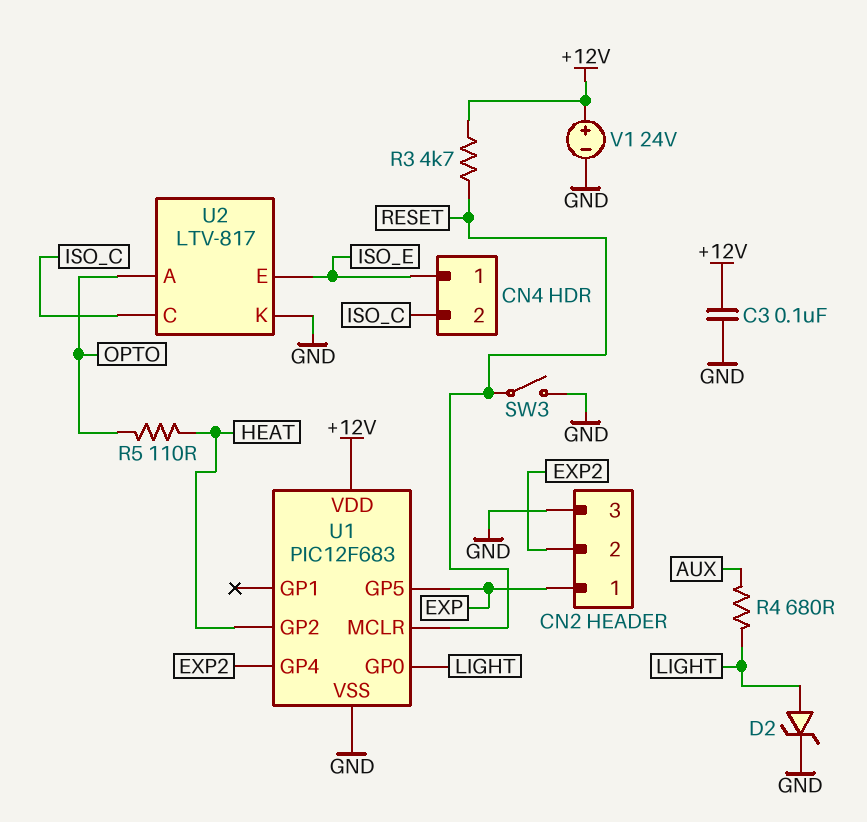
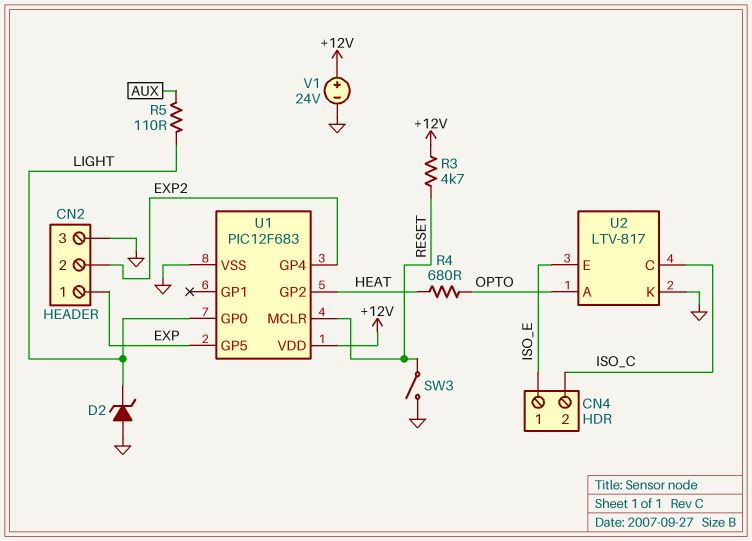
C3: 100nF (+12V, GND) -> none
D2: zener (A LIGHT, K GND) -> zener (A GND, K LIGHT)
R4: 680 (AUX, LIGHT) -> 680 (HEAT, OPTO)
R5: 110 (HEAT, OPTO) -> 110 (AUX, LIGHT)

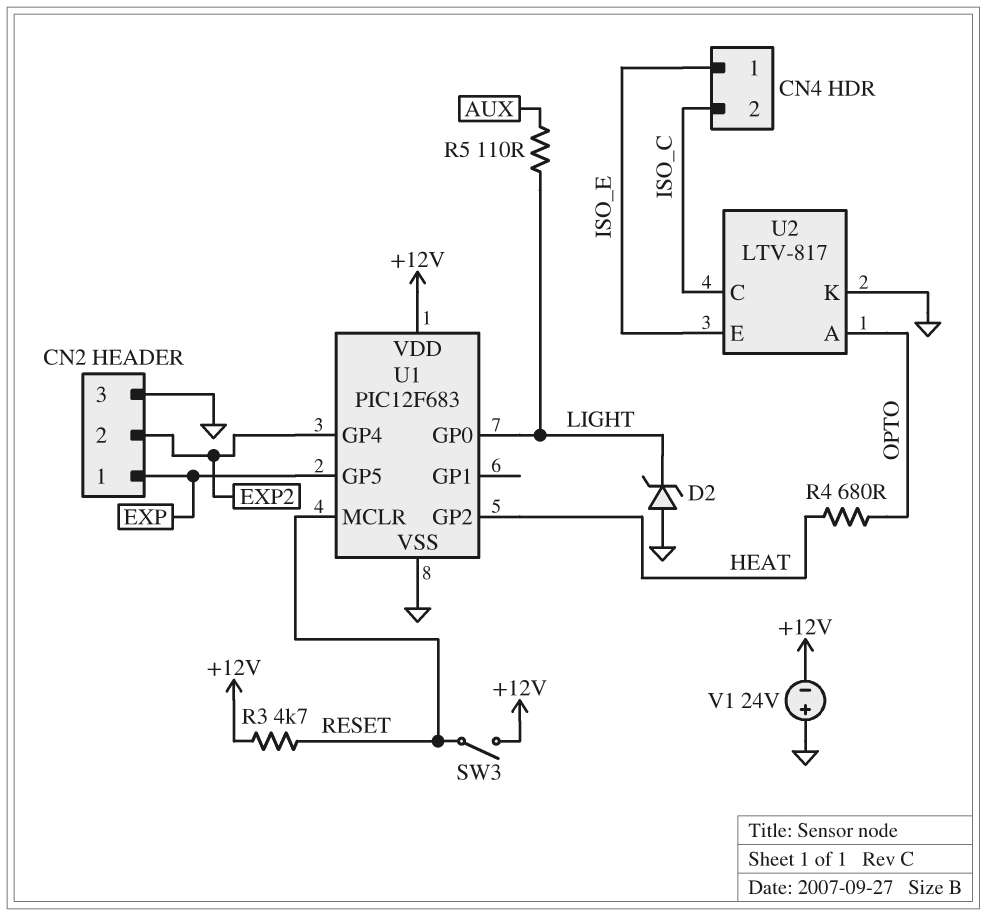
SW3: switch (GND, RESET) -> switch (+12V, RESET)
V1: 24V (plus +12V, minus GND) -> 24V (plus GND, minus +12V)

